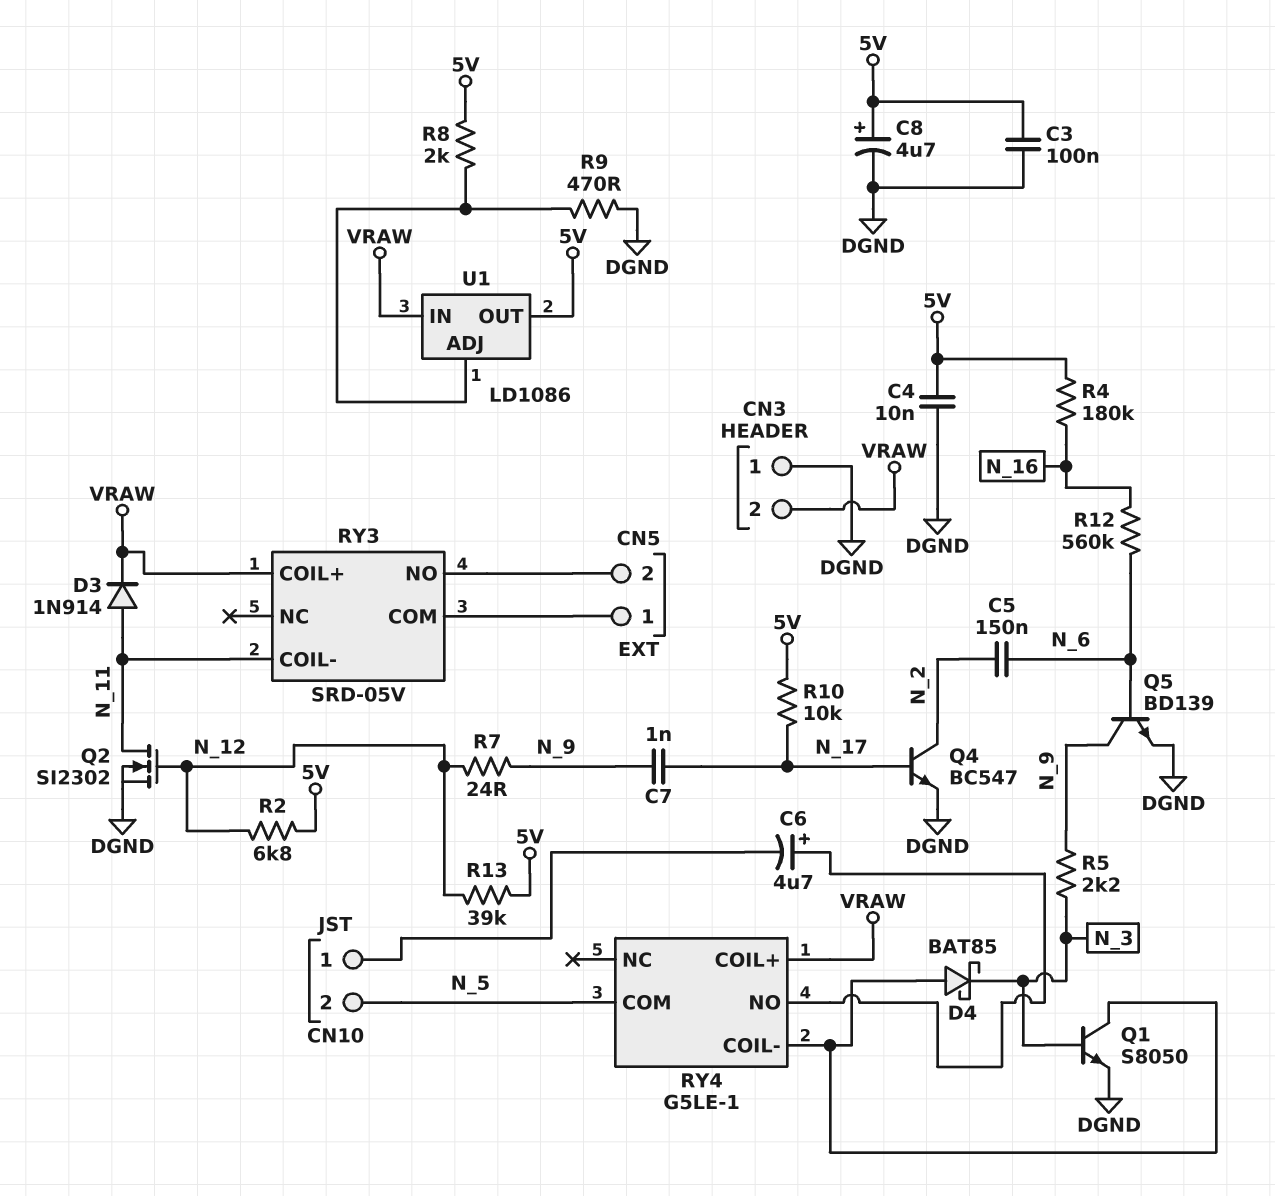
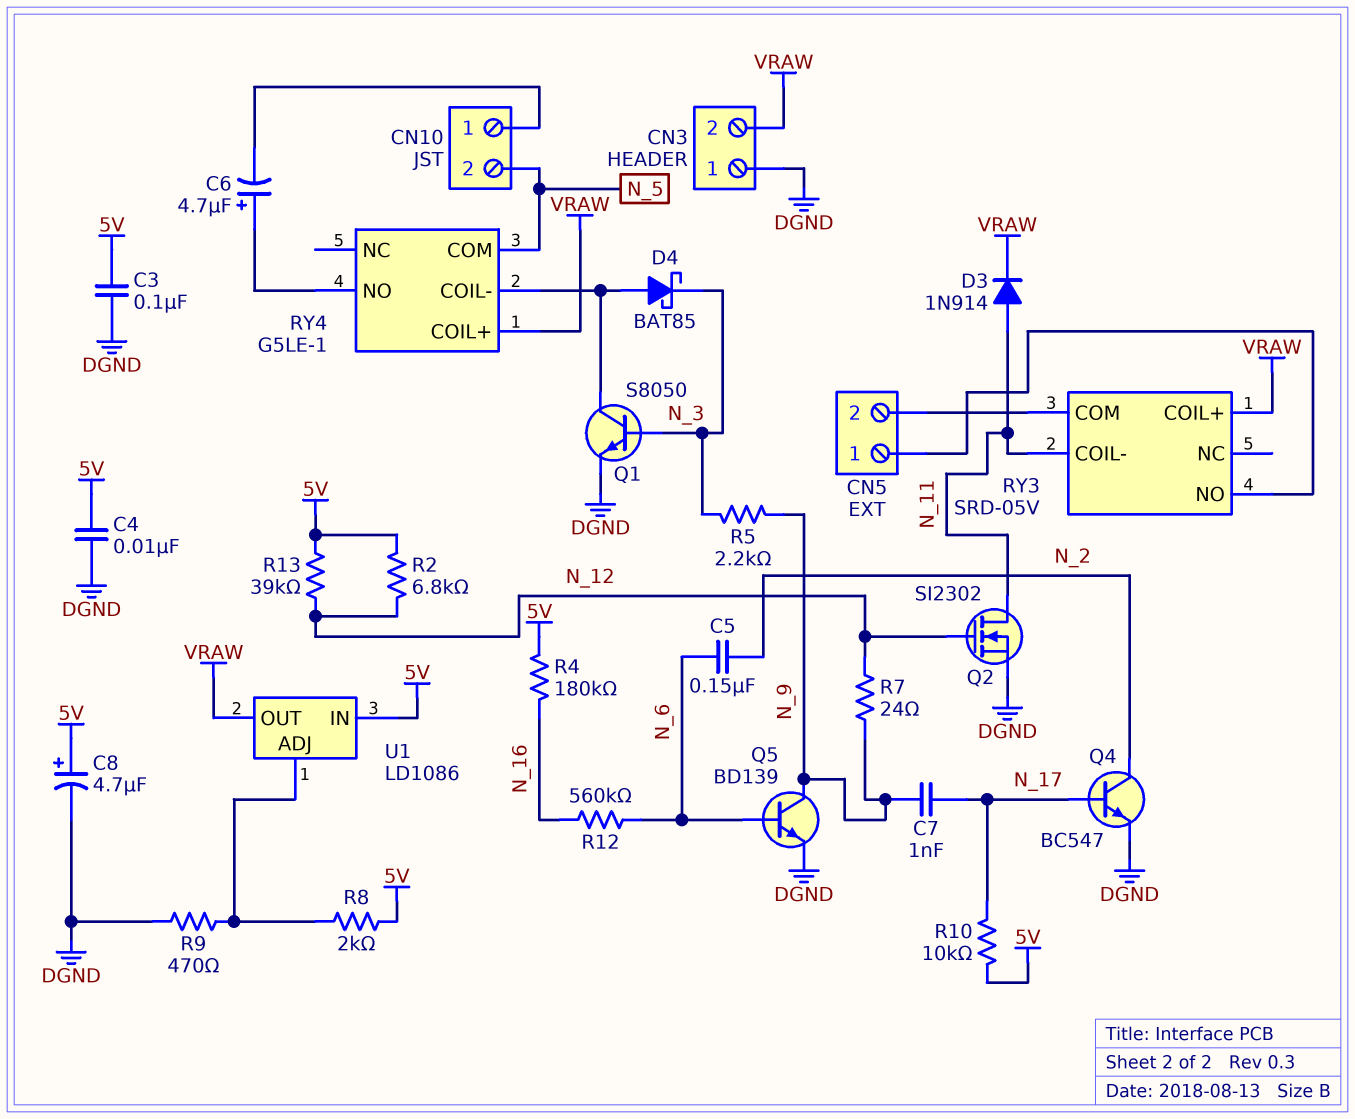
RY3 pin COM: CN5/1 -> CN5/2
RY3 pin NO: CN5/2 -> CN5/1
U1 pin IN: VRAW -> 5V
U1 pin OUT: 5V -> VRAW

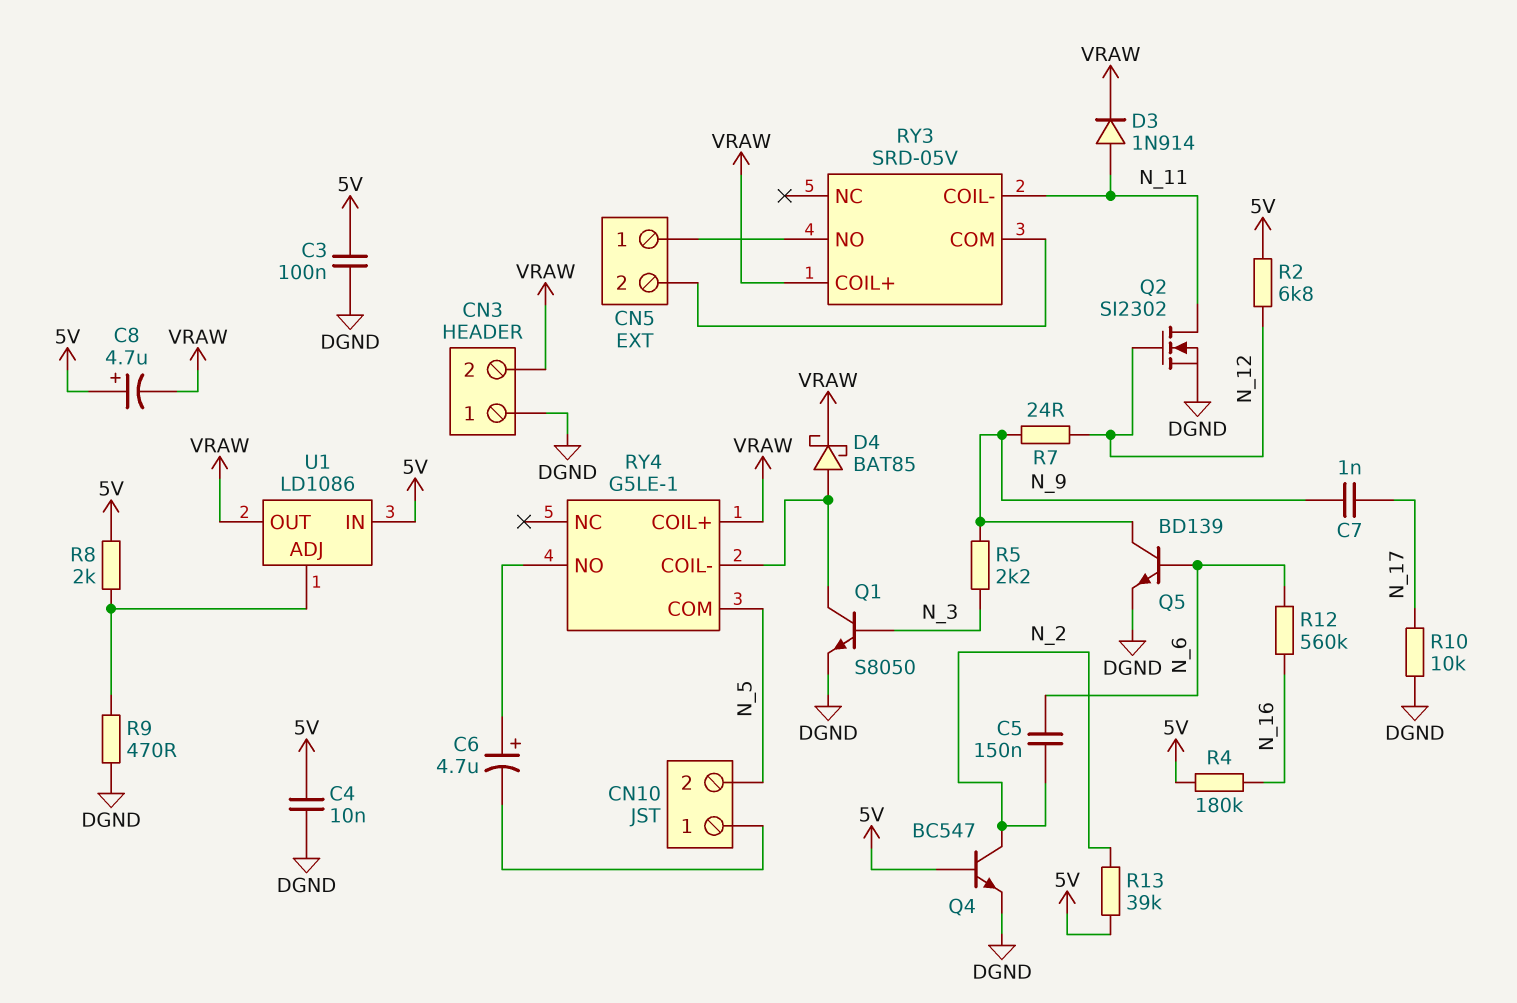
C8: 4.7uF (plus 5V, minus DGND) -> 4.7uF (plus 5V, minus VRAW)
D4: schottky BAT85 (A RY4/COIL-, K N_3) -> schottky BAT85 (A RY4/COIL-, K VRAW)
Q4: NPN BC547 (B N_17, C N_2, E DGND) -> NPN BC547 (B 5V, C N_2, E DGND)
R10: 10k (5V, N_17) -> 10k (DGND, N_17)
R13: 39k (5V, N_12) -> 39k (5V, N_2)

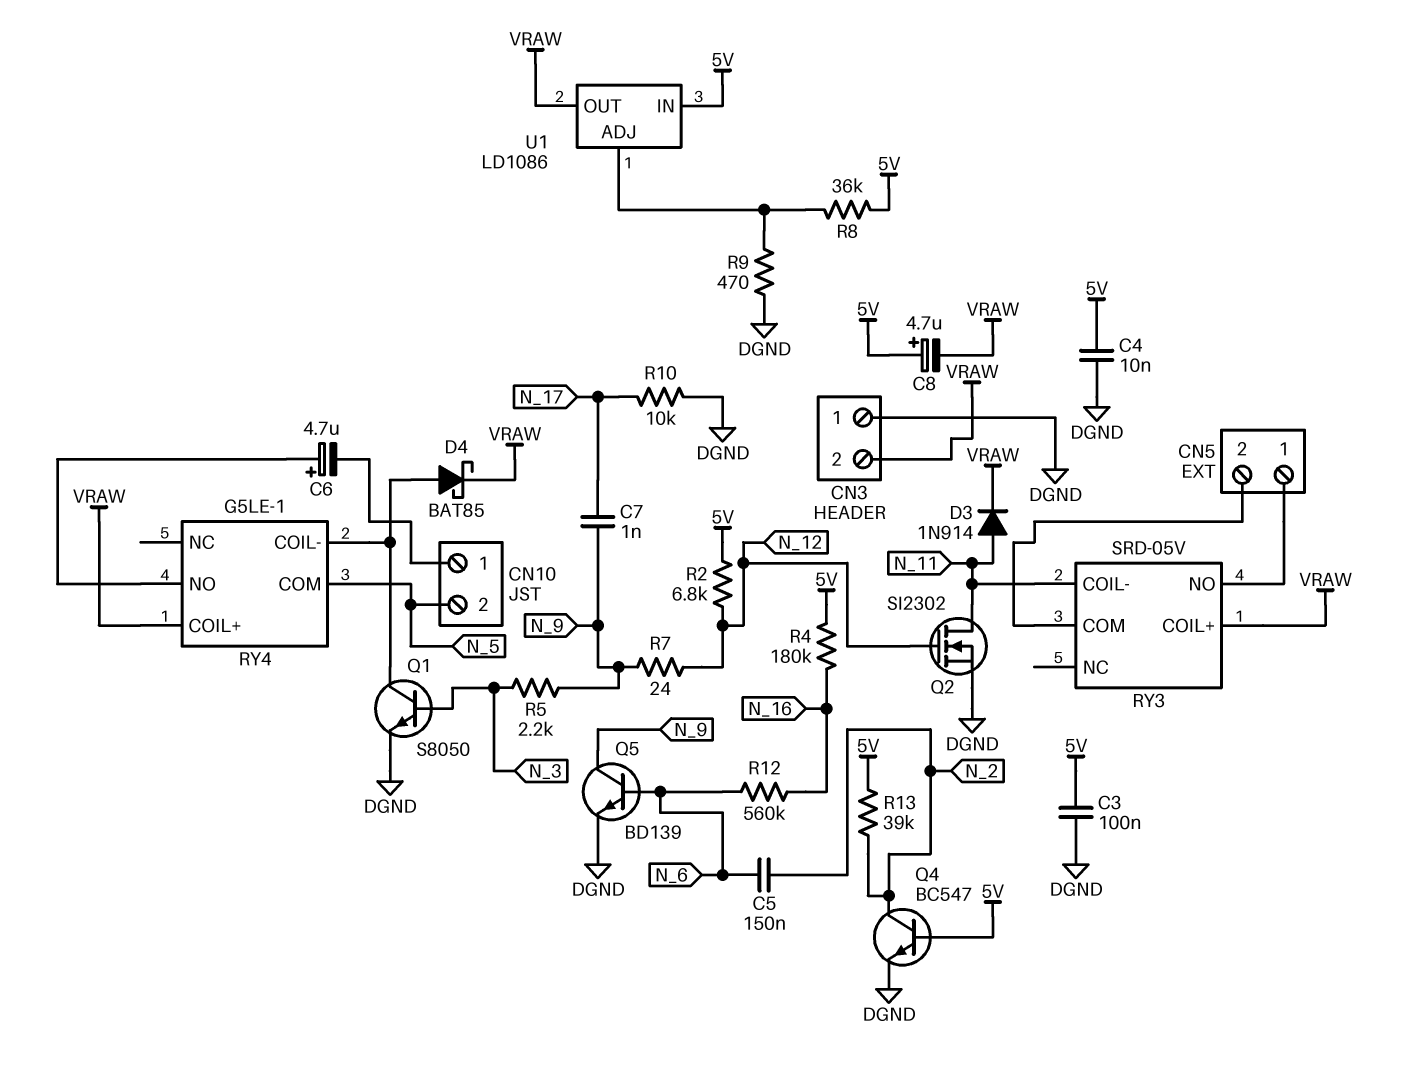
R8: 2k (5V, U1/ADJ) -> 36k (5V, U1/ADJ)

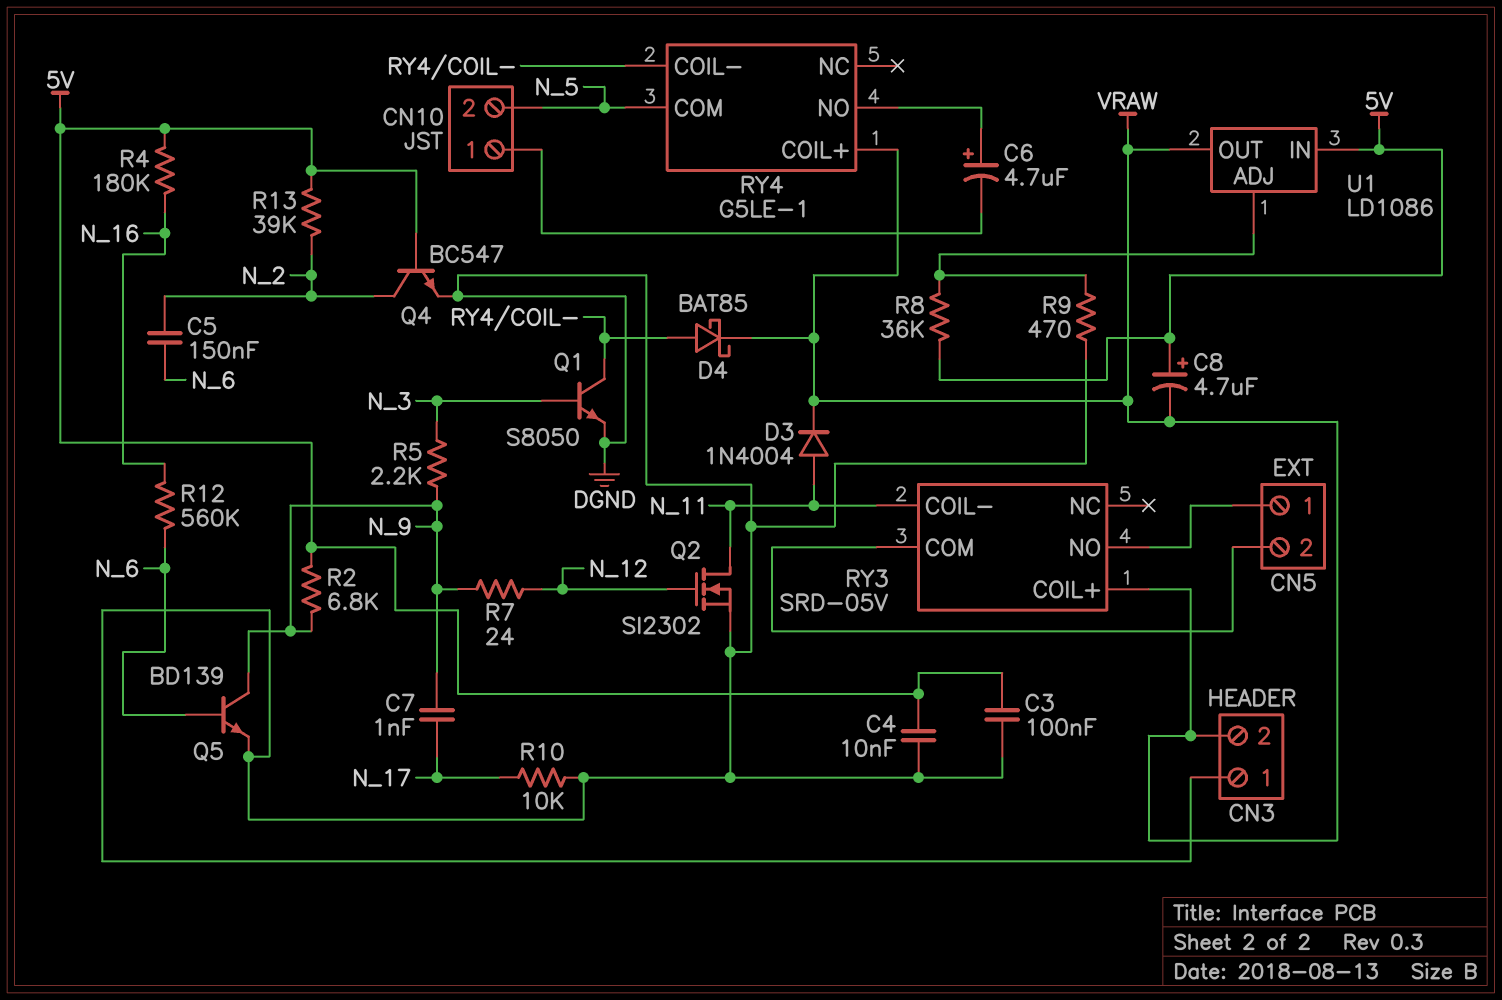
D3: diode 1N914 (A N_11, K VRAW) -> diode 1N4004 (A N_11, K VRAW)
R2: 6.8k (5V, N_12) -> 6.8k (5V, N_9)

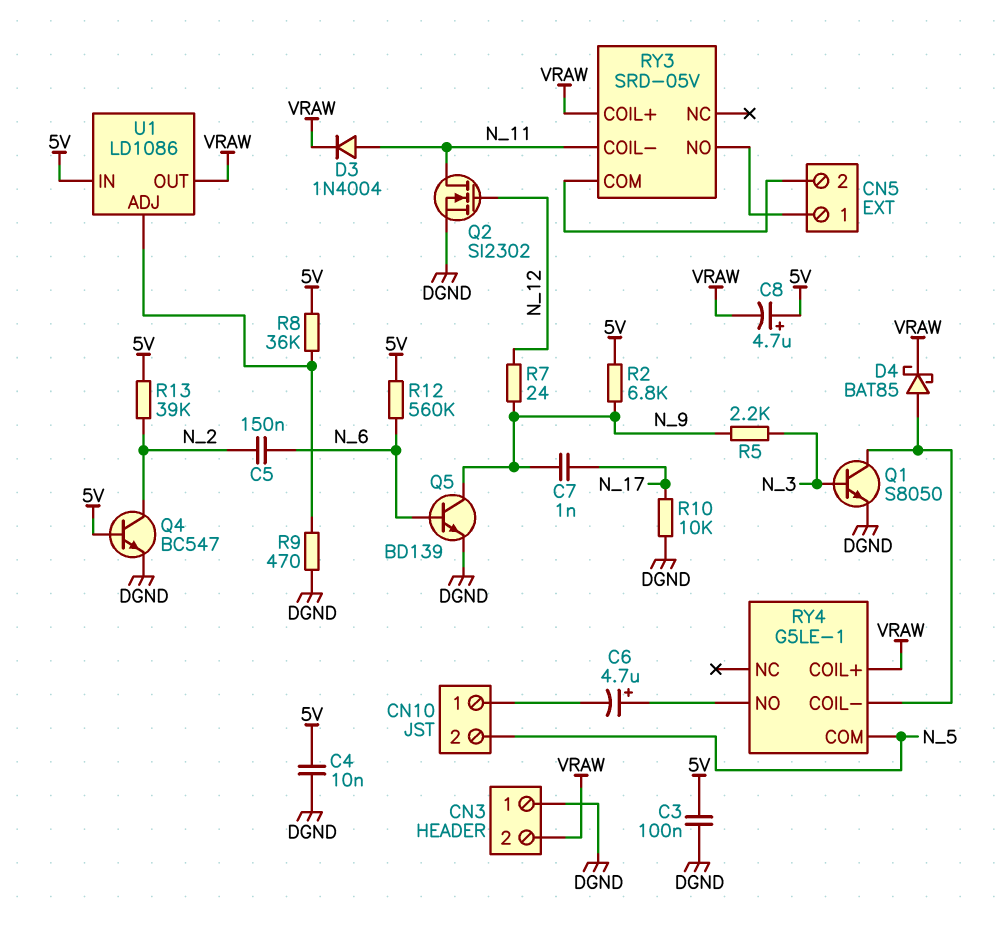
R4: 180k (5V, N_16) -> none
R12: 560k (N_6, N_16) -> 560k (5V, N_6)

